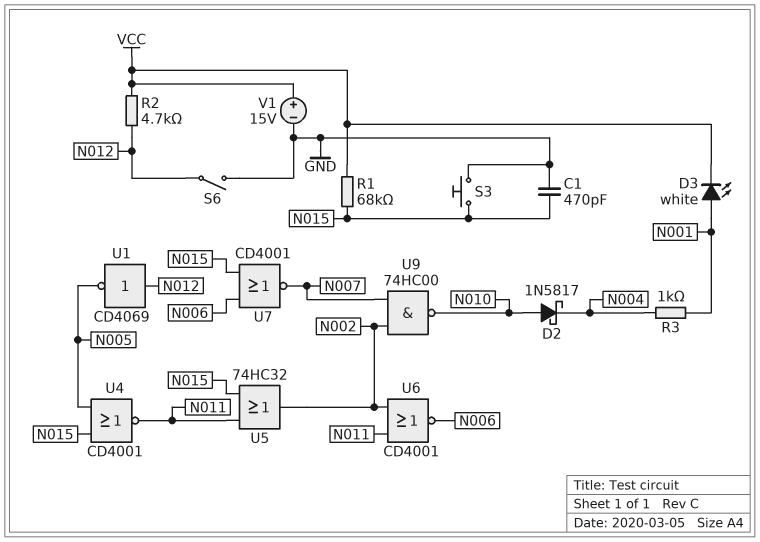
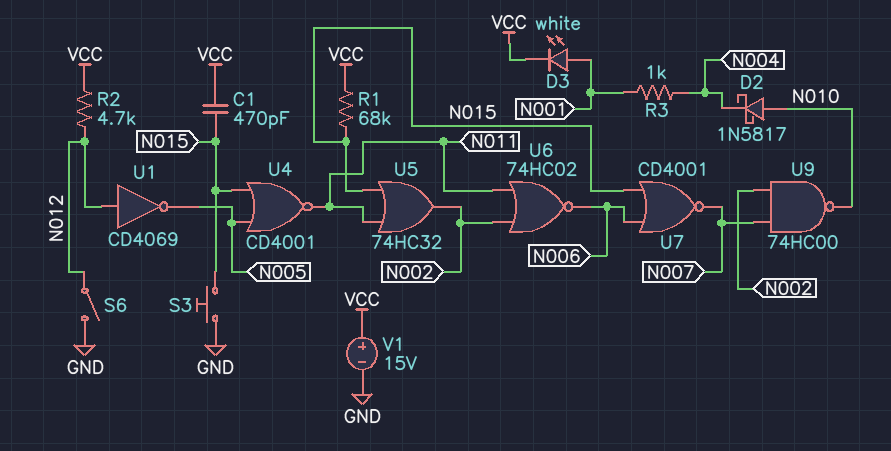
C1: 470pF (GND, N015) -> 470pF (N015, VCC)
U6: NOR CD4001 (in N002, in N011, out N006) -> NOR 74HC02 (in N002, in N011, out N006)

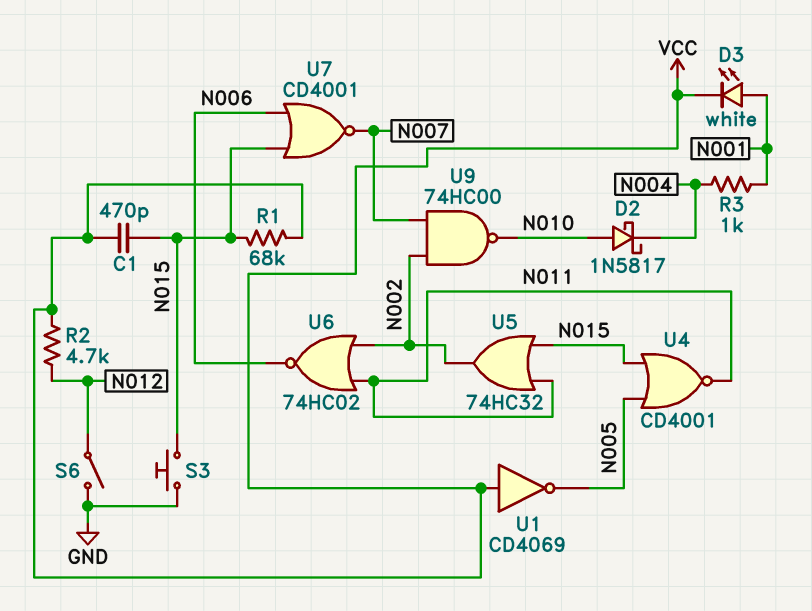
U1: NOT CD4069 (in N012, out N005) -> NOT CD4069 (in VCC, out N005)
V1: 15V (plus VCC, minus GND) -> none

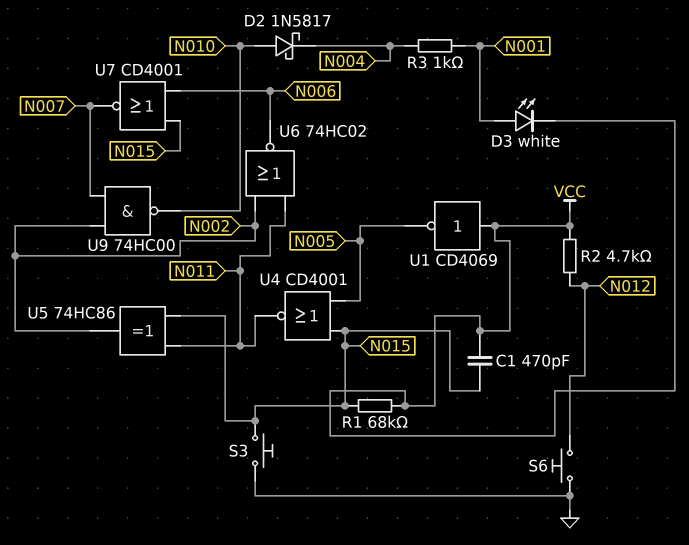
S6: switch (GND, N012) -> button (GND, N012)
U5: OR 74HC32 (in N011, in N015, out N002) -> XOR 74HC86 (in N011, in N015, out N002)

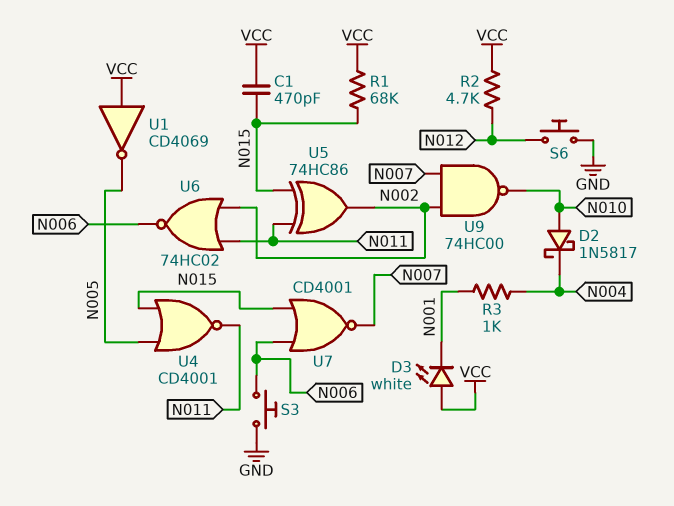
D3: LED white (A N001, K VCC) -> LED white (A VCC, K N001)
S3: button (GND, N015) -> button (GND, N006)

